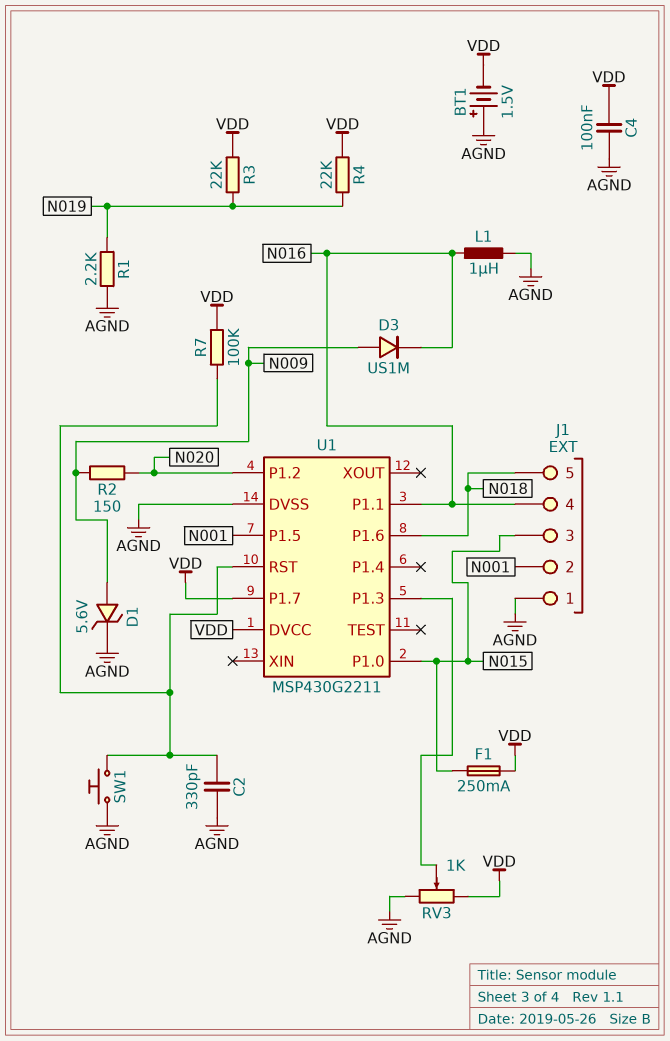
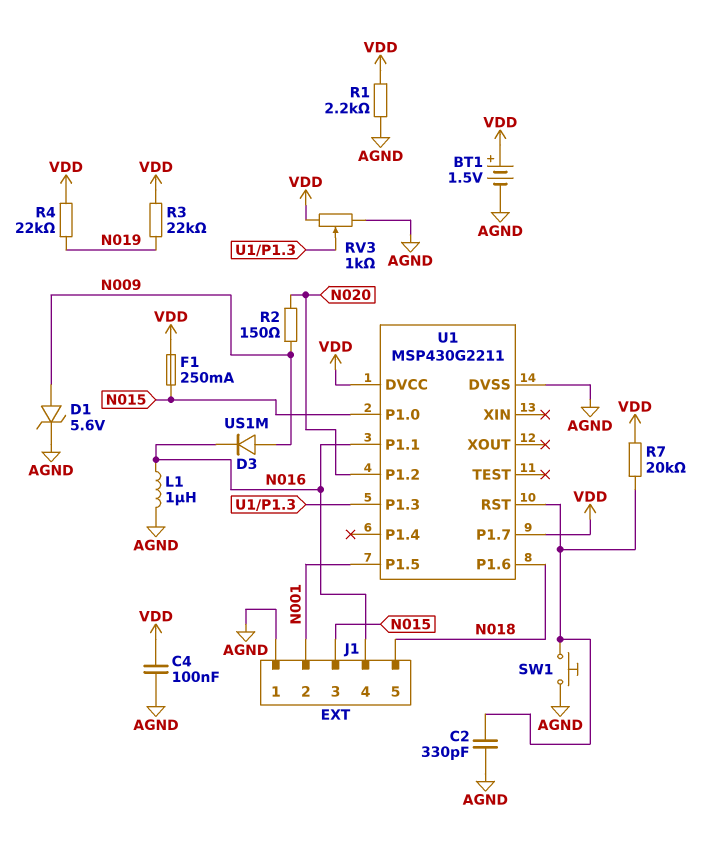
BT1: 1.5V (plus AGND, minus VDD) -> 1.5V (plus VDD, minus AGND)
R1: 2.2k (AGND, N019) -> 2.2k (AGND, VDD)
R7: 100k (U1/RST, VDD) -> 20k (U1/RST, VDD)

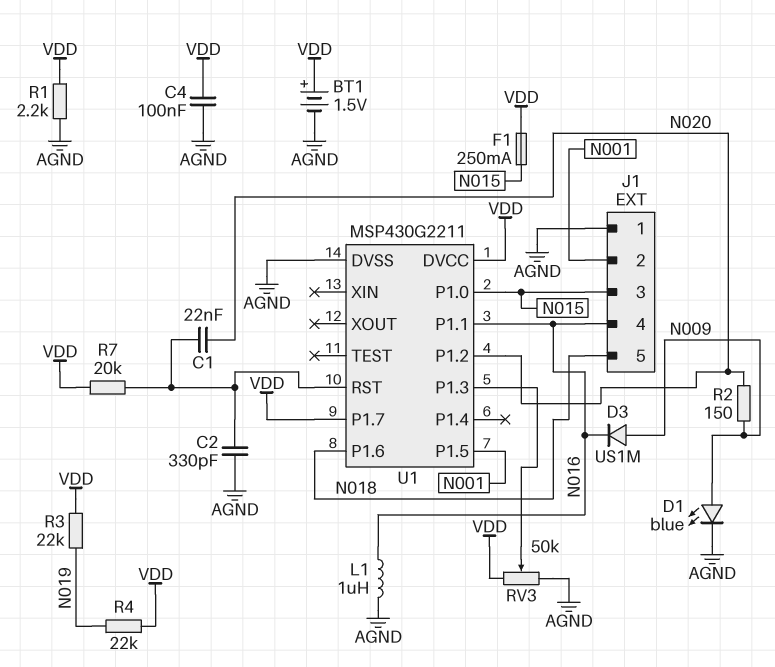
C1: none -> 22nF (N020, U1/RST)
D1: zener 5.6V (A N009, K AGND) -> LED blue (A N009, K AGND)
RV3: 1k (AGND, VDD, wiper U1/P1.3) -> 50k (AGND, VDD, wiper U1/P1.3)
SW1: button (AGND, U1/RST) -> none

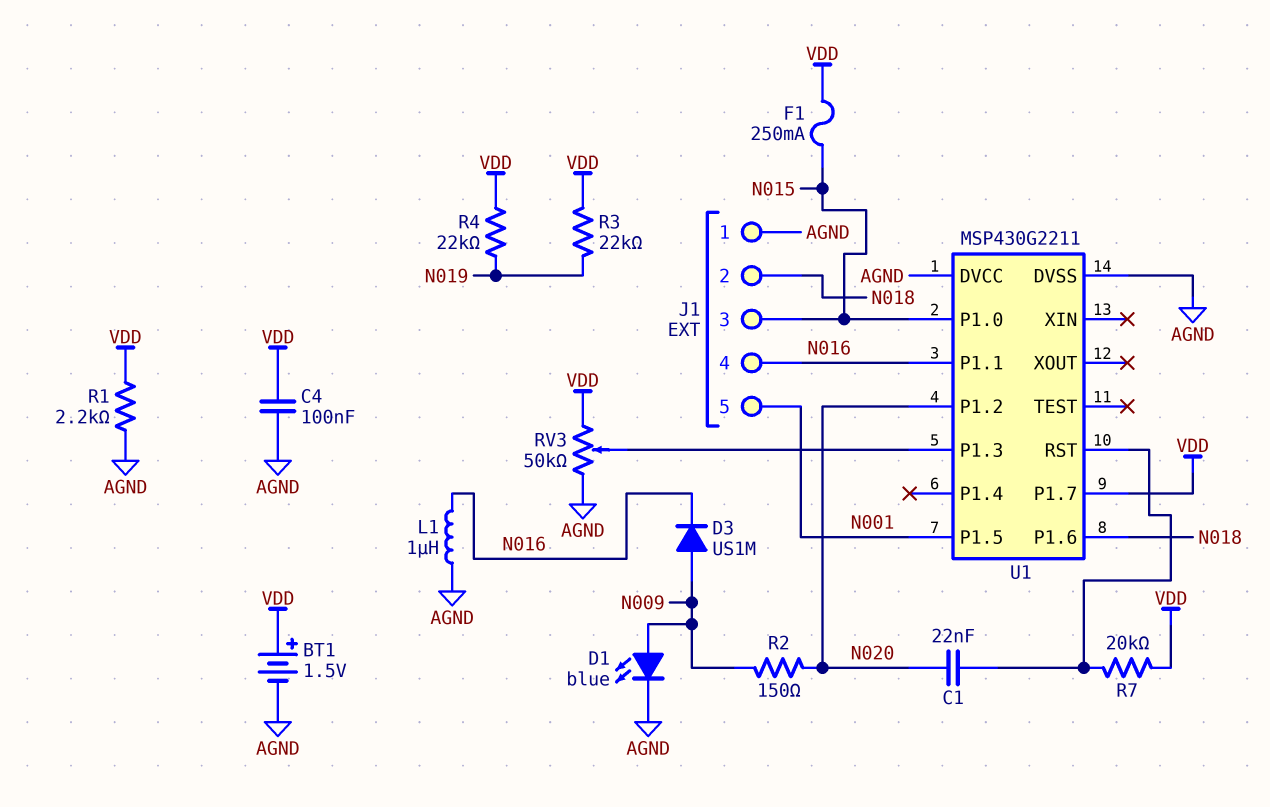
C2: 330pF (AGND, U1/RST) -> none
J1 pin 2: N001 -> N018
J1 pin 5: N018 -> N001
U1 pin DVCC: VDD -> AGND

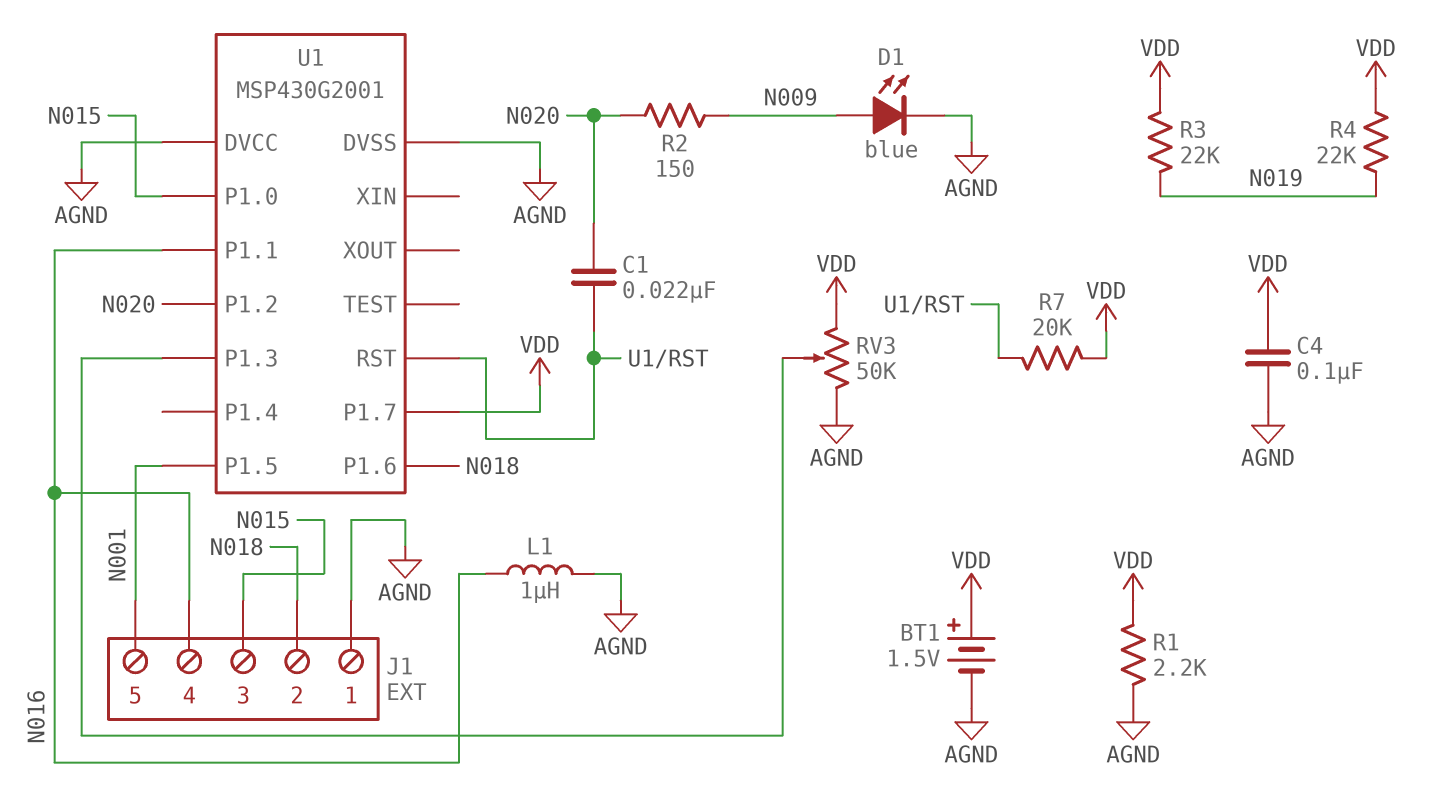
D3: diode US1M (A N009, K N016) -> none
F1: 250mA (N015, VDD) -> none
U1: MSP430G2211 -> MSP430G2001

